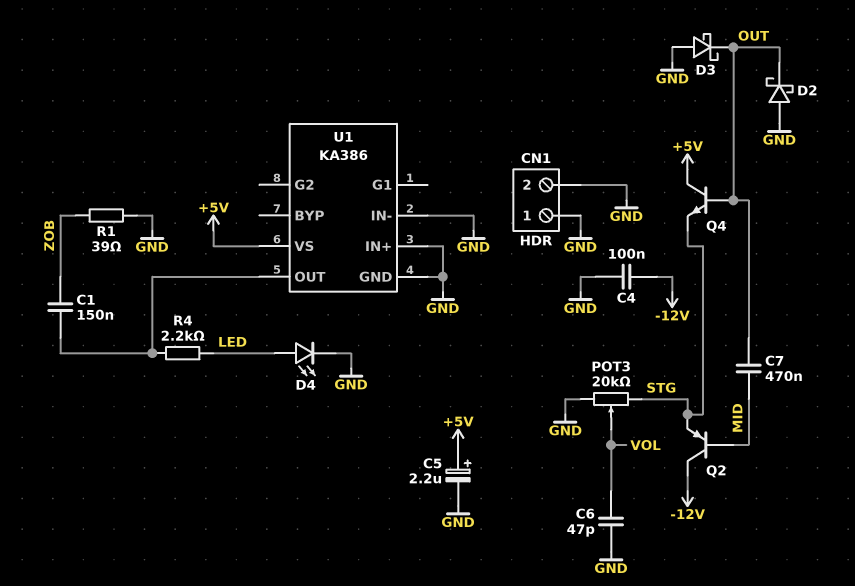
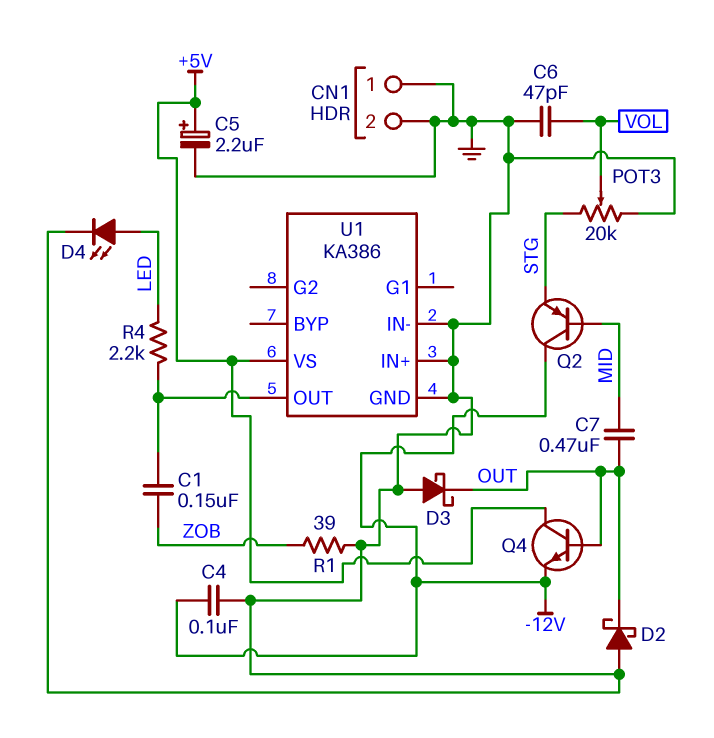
Q4: NPN (B OUT, C +5V, E STG) -> NPN (B OUT, C +5V, E -12V)

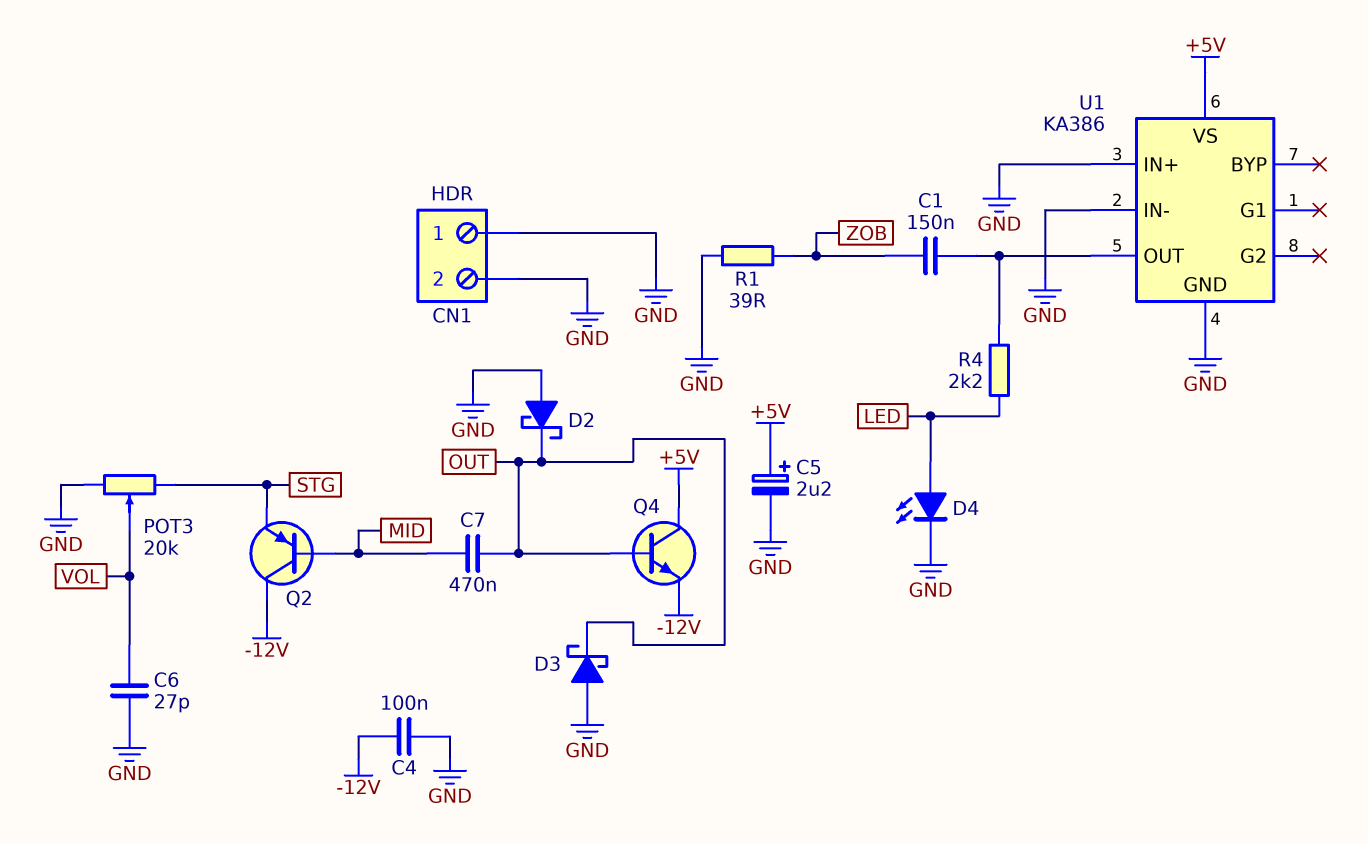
C6: 47pF (GND, VOL) -> 27pF (GND, VOL)

